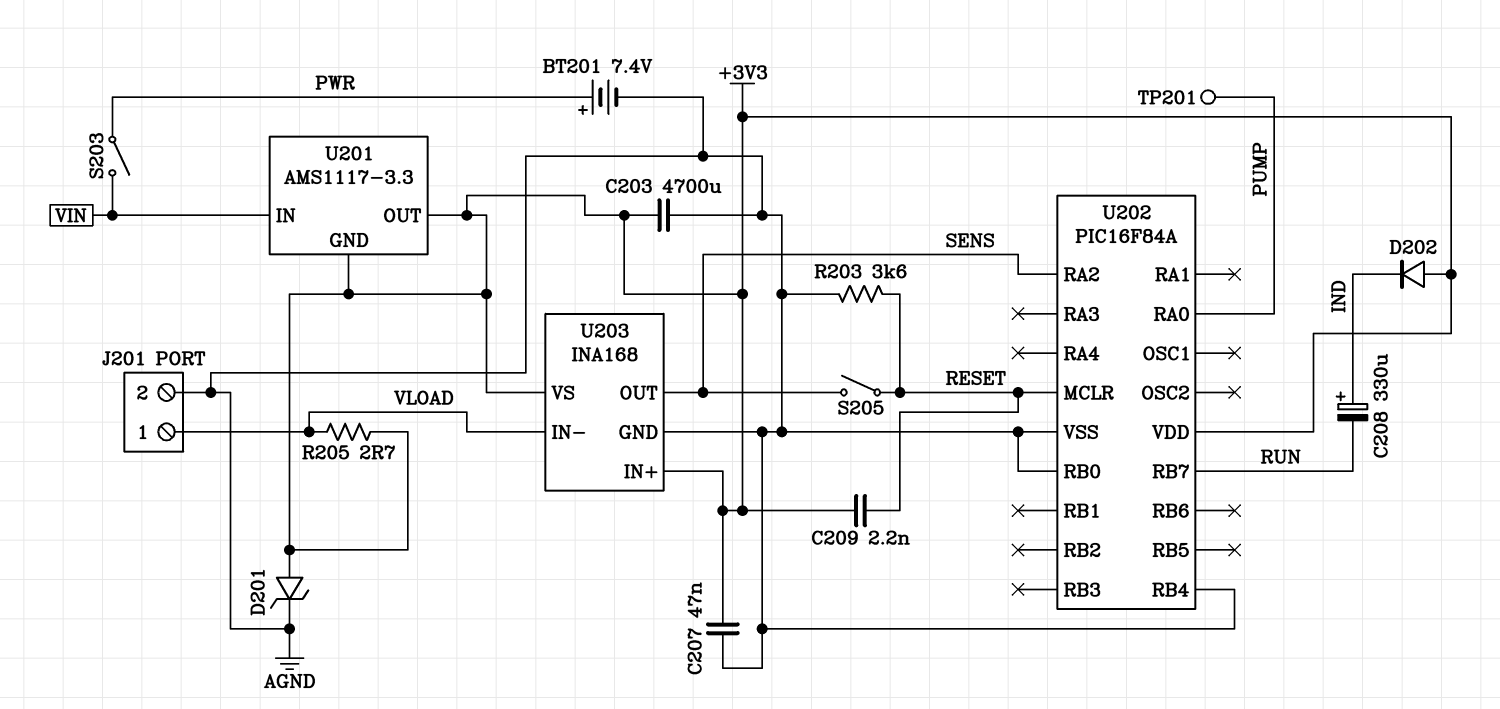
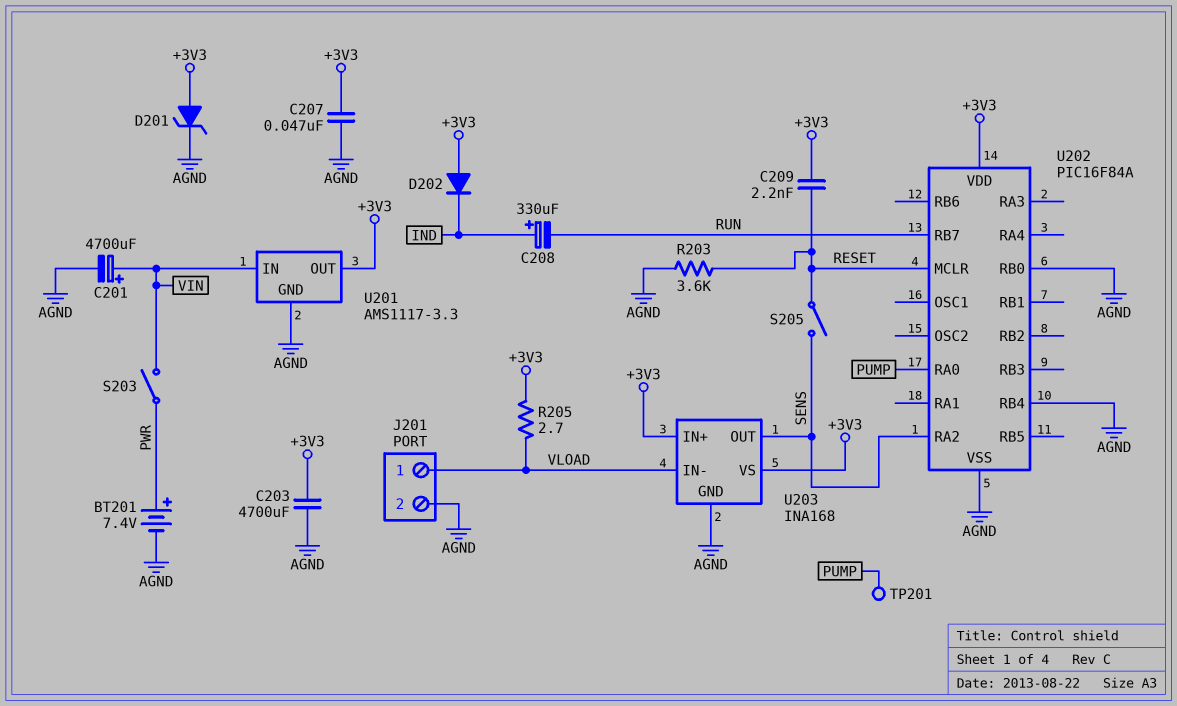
C201: none -> 4700uF (plus VIN, minus AGND)
U201 pin GND: +3V3 -> AGND

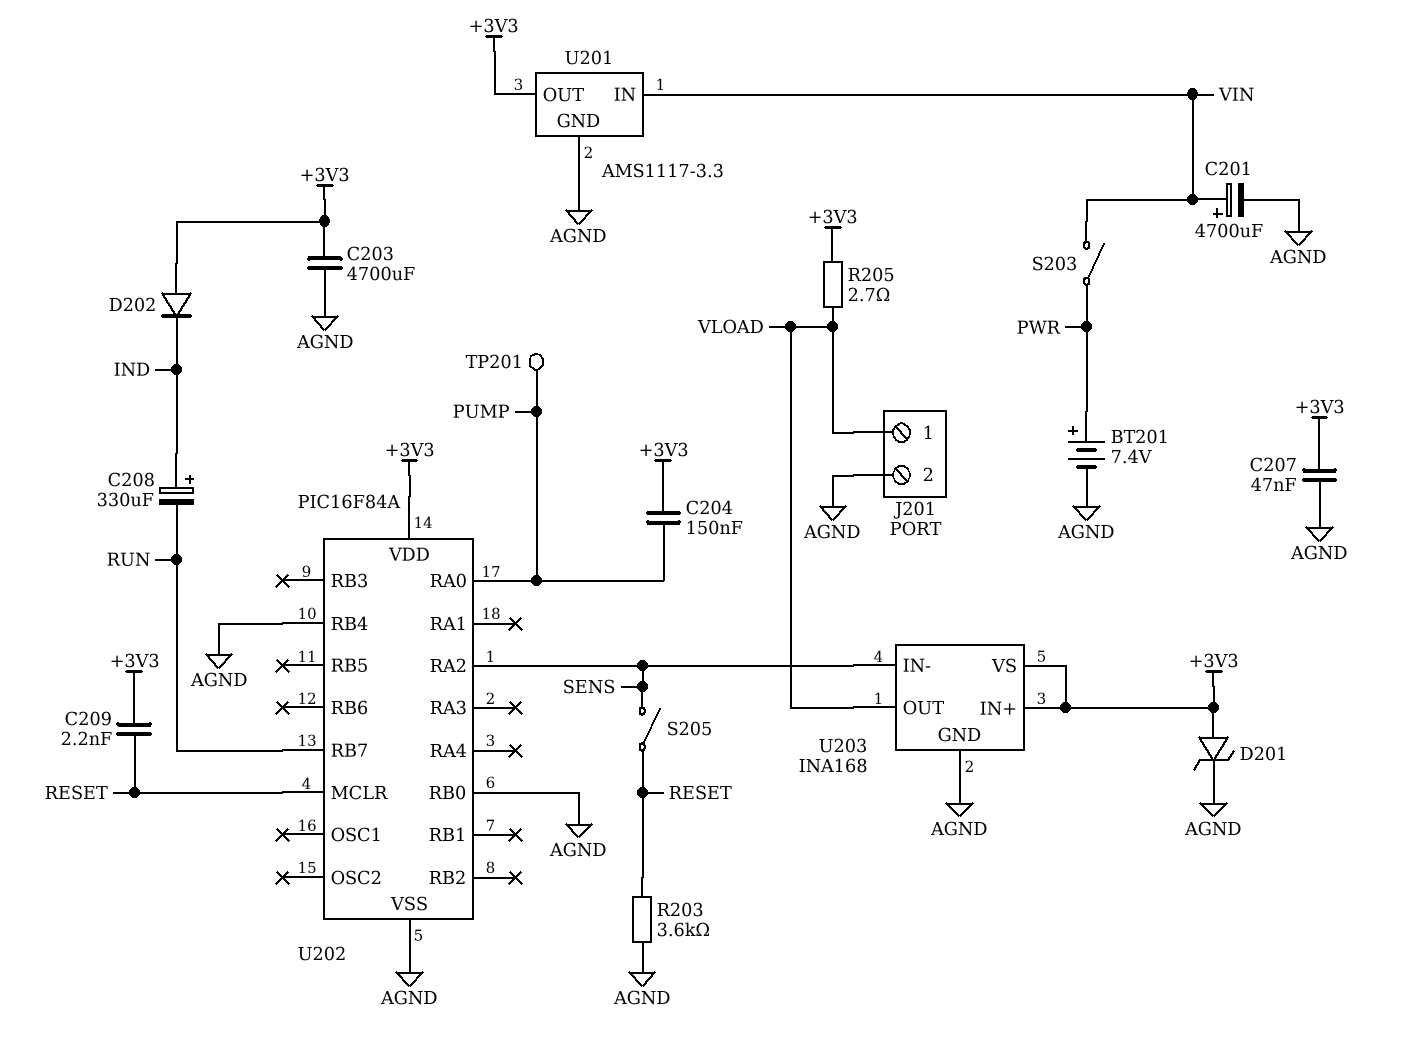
C204: none -> 150nF (+3V3, PUMP)
U203 pin IN-: VLOAD -> SENS
U203 pin OUT: SENS -> VLOAD

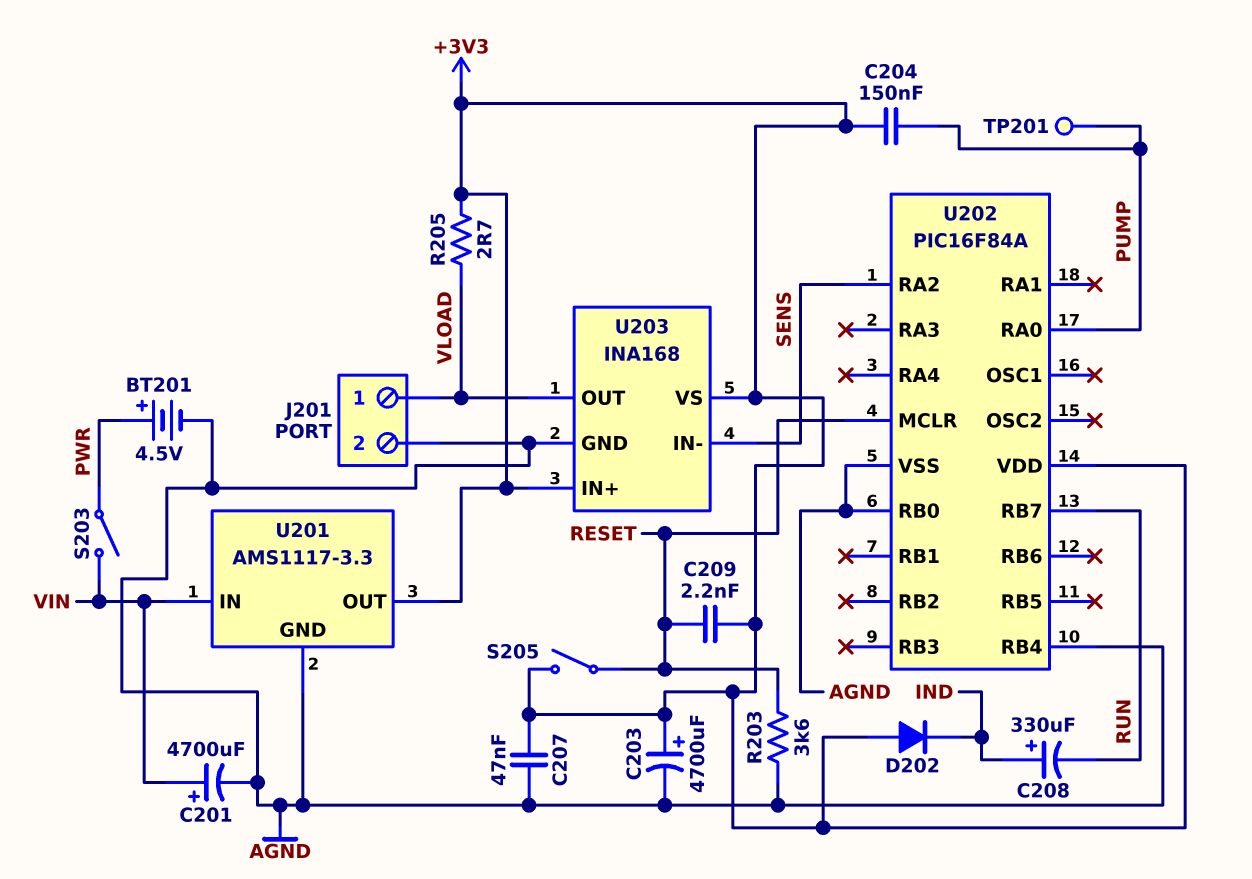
BT201: 7.4V (plus PWR, minus AGND) -> 4.5V (plus PWR, minus AGND)
C203: 4700uF (+3V3, AGND) -> 4700uF (plus +3V3, minus AGND)
D201: zener (A +3V3, K AGND) -> none
S205: switch (RESET, SENS) -> switch (+3V3, RESET)

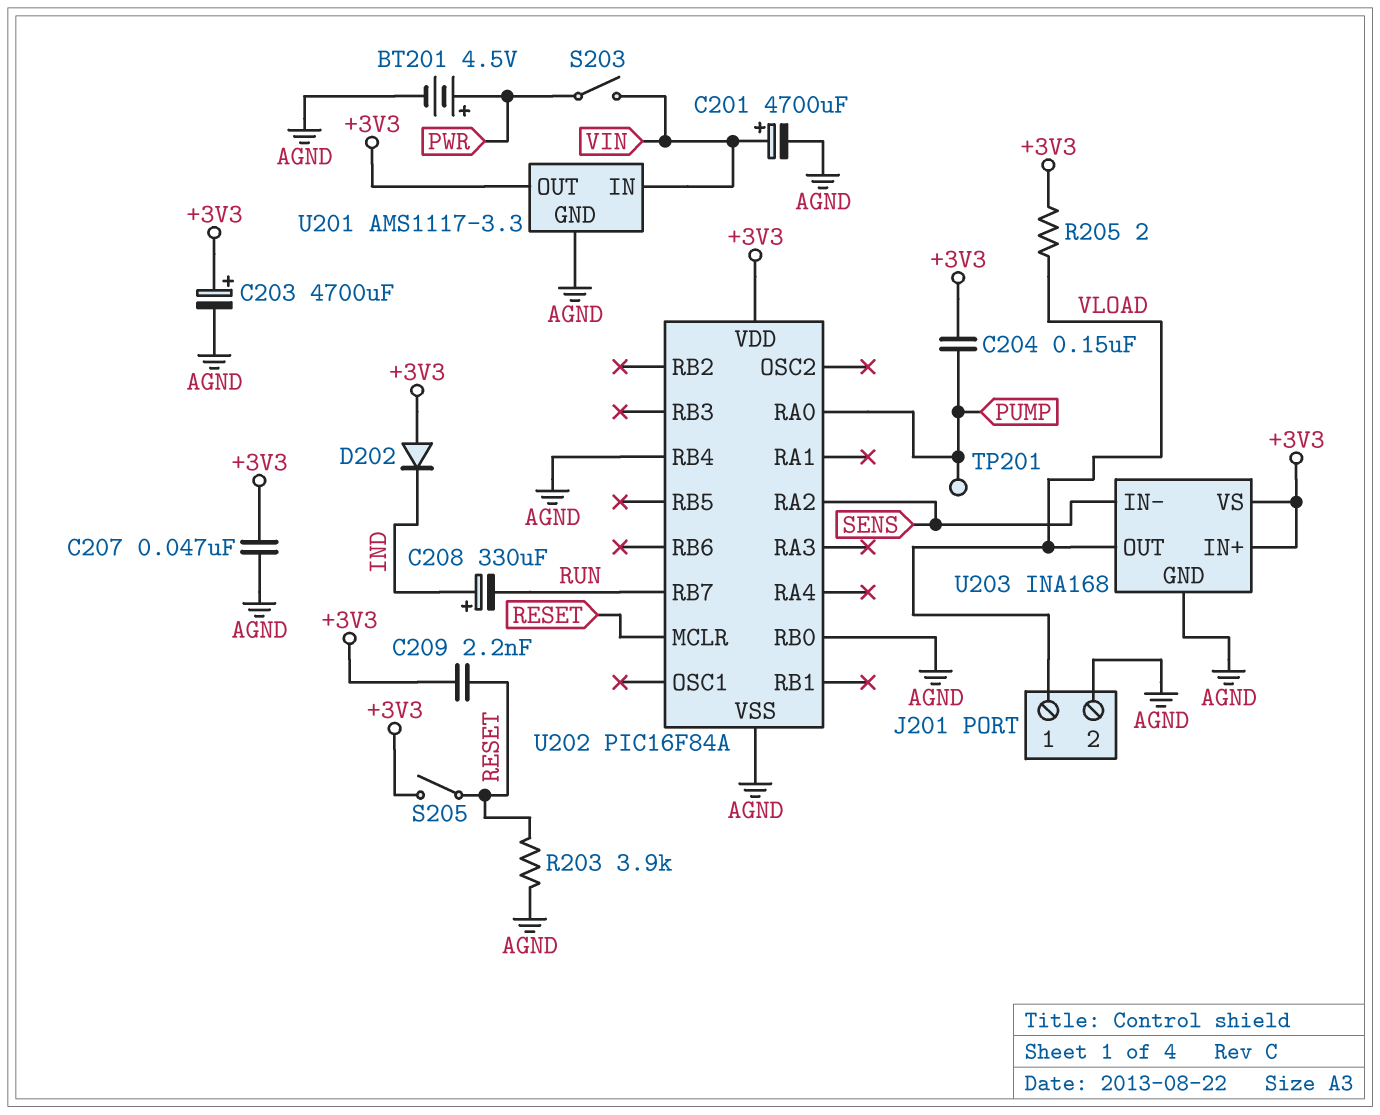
R203: 3.6k (AGND, RESET) -> 3.9k (AGND, RESET)
R205: 2.7 (+3V3, VLOAD) -> 2 (+3V3, VLOAD)

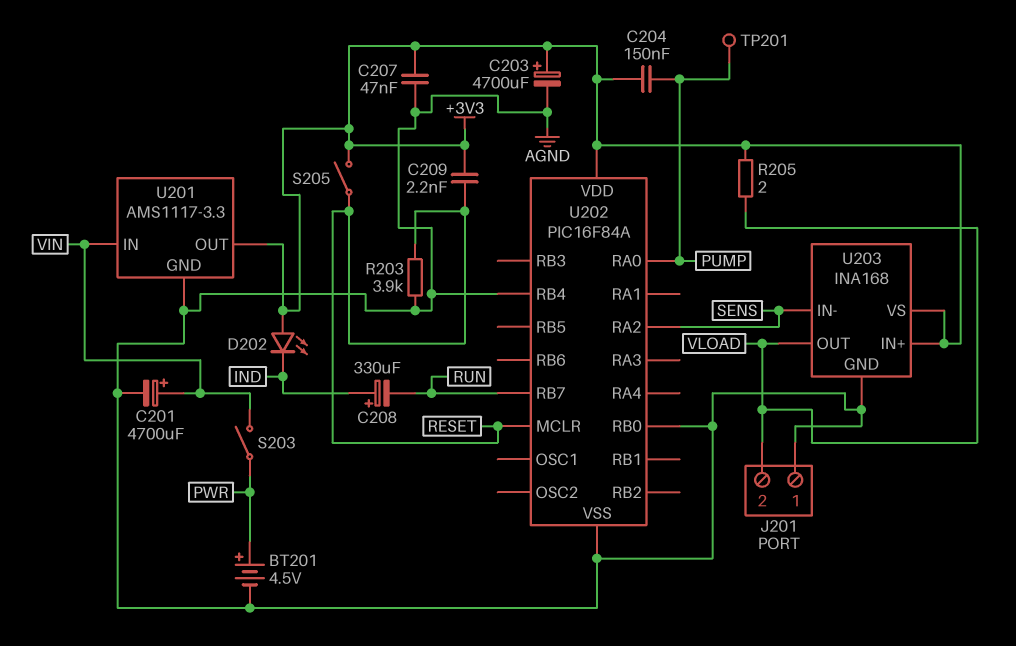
D202: diode (A +3V3, K IND) -> LED (A +3V3, K IND)
J201 pin 1: VLOAD -> AGND
J201 pin 2: AGND -> VLOAD

